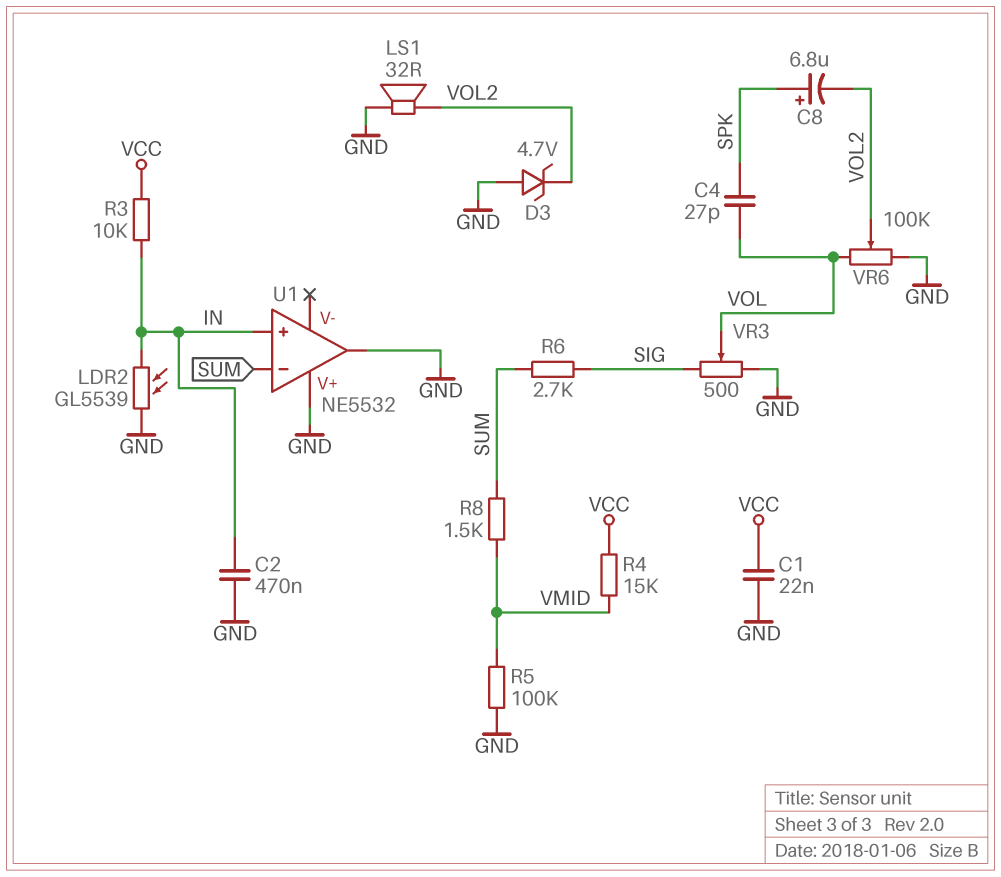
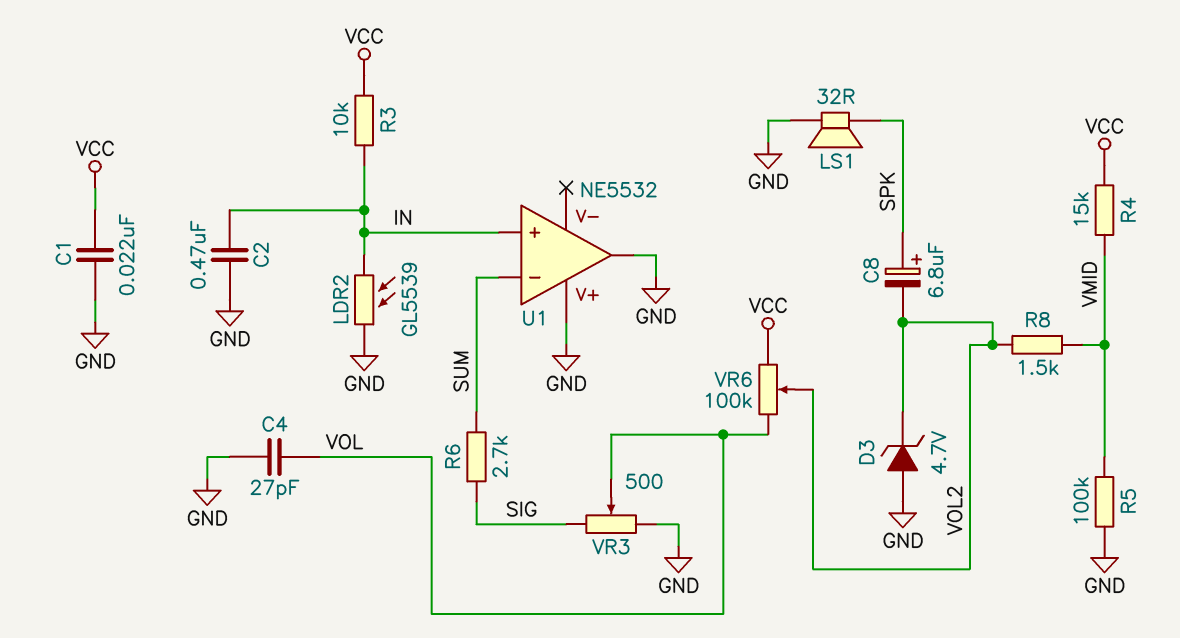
C4: 27pF (SPK, VOL) -> 27pF (GND, VOL)
LS1: speaker 32R (GND, VOL2) -> speaker 32R (GND, SPK)
R8: 1.5k (SUM, VMID) -> 1.5k (VMID, VOL2)
VR6: 100k (GND, VOL, wiper VOL2) -> 100k (VCC, VOL, wiper VOL2)

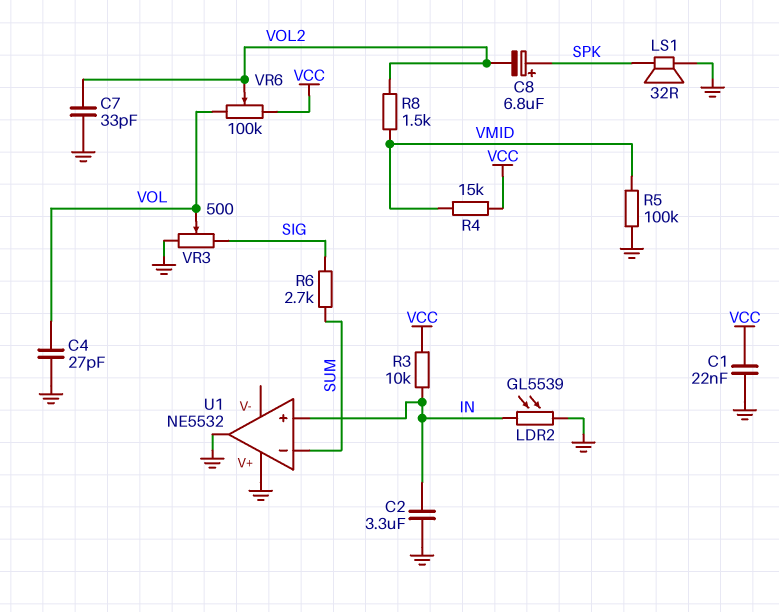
C2: 470nF (GND, IN) -> 3.3uF (GND, IN)
C7: none -> 33pF (GND, VOL2)
D3: zener 4.7V (A GND, K VOL2) -> none

